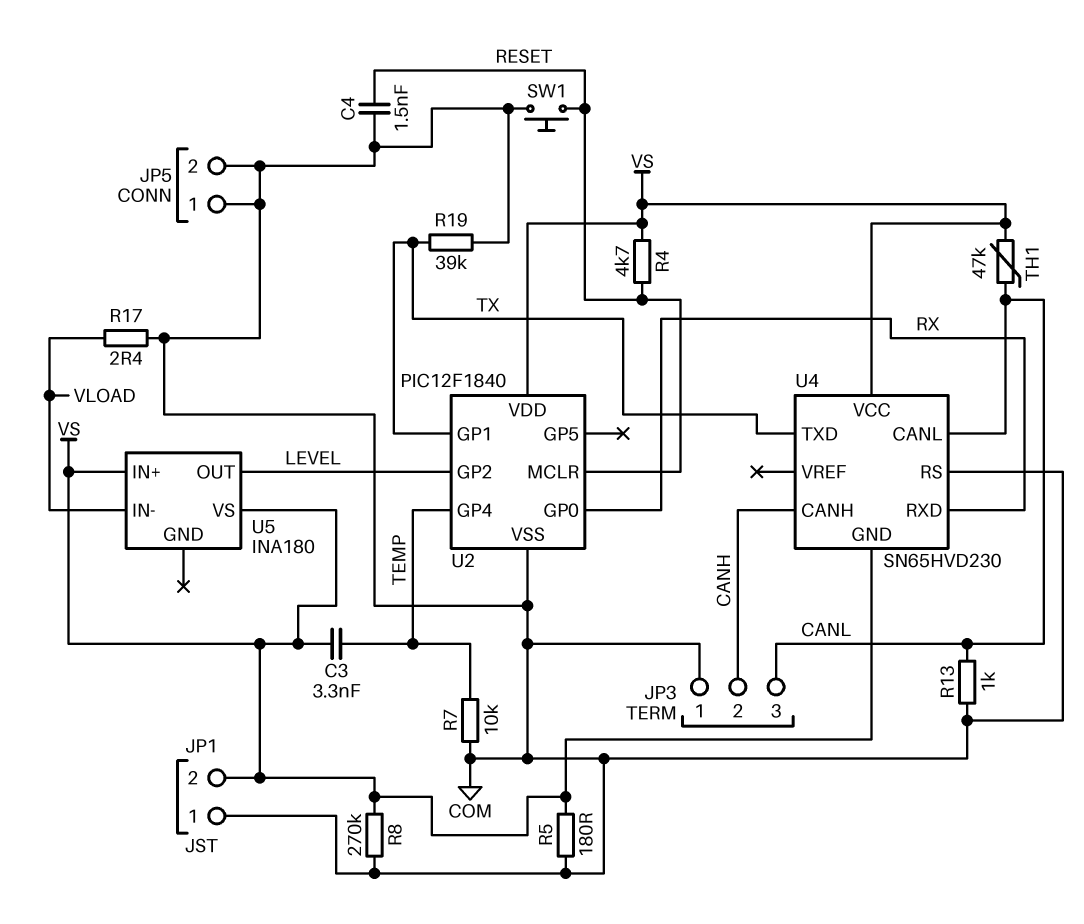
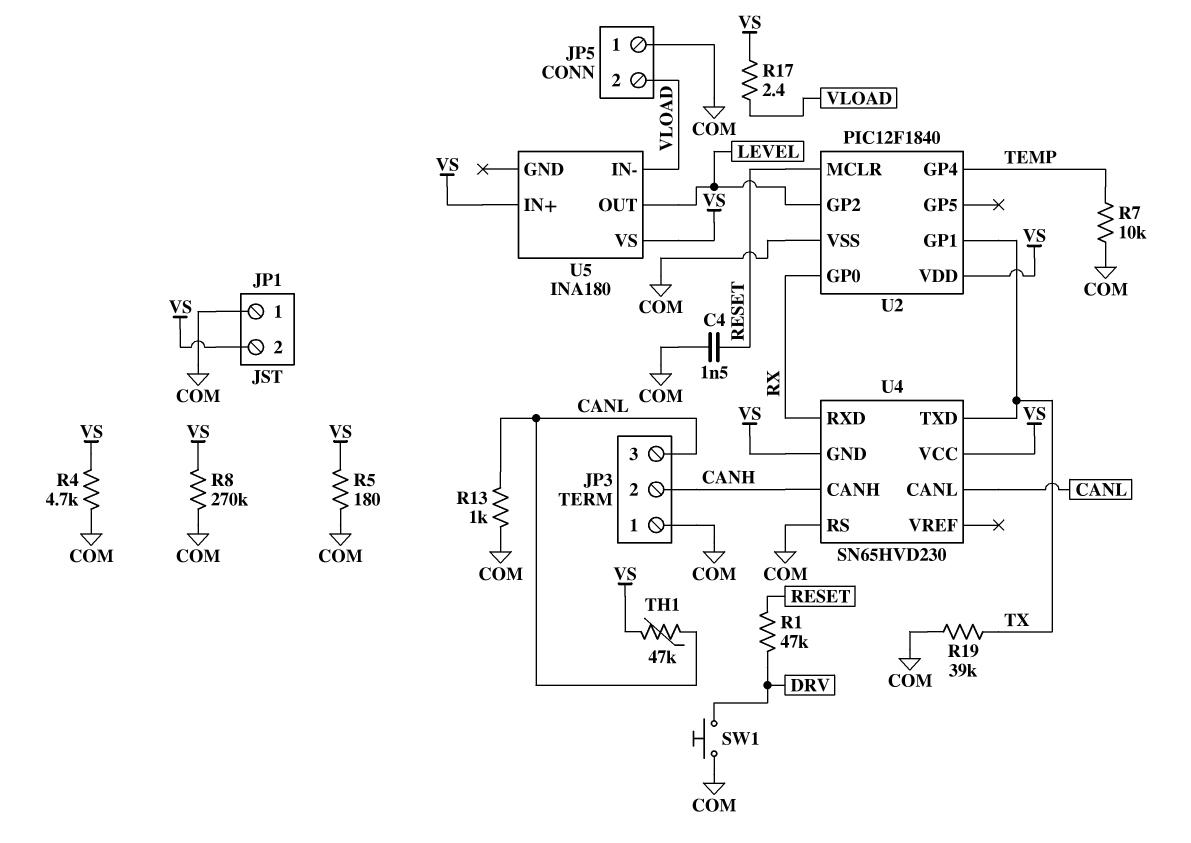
C3: 3.3nF (TEMP, VS) -> none
JP5 pin 2: COM -> VLOAD
R1: none -> 47k (DRV, RESET)
R4: 4.7k (RESET, VS) -> 4.7k (COM, VS)
R17: 2.4 (COM, VLOAD) -> 2.4 (VLOAD, VS)
SW1: button (COM, RESET) -> button (COM, DRV)

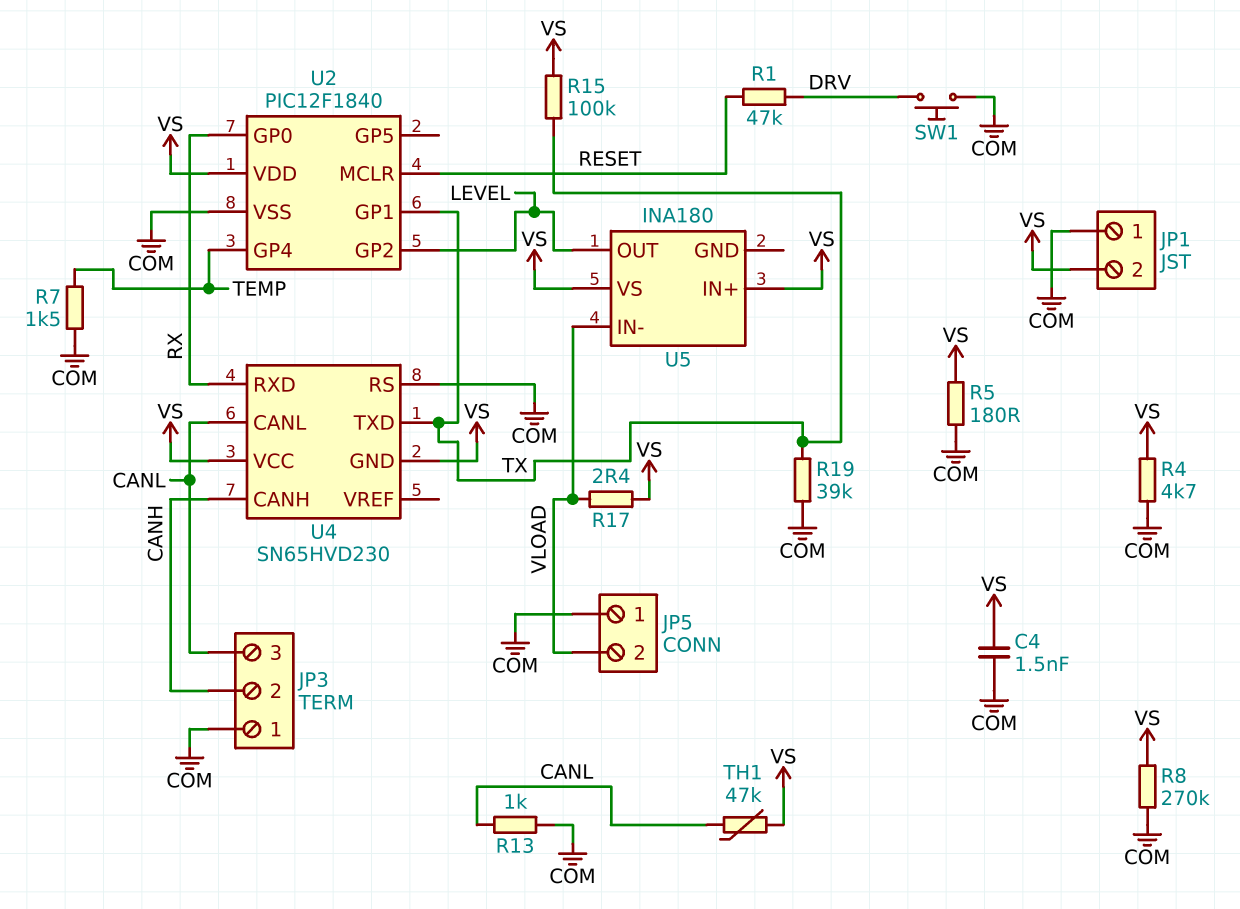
C4: 1.5nF (COM, RESET) -> 1.5nF (COM, VS)
R7: 10k (COM, TEMP) -> 1.5k (COM, TEMP)
R15: none -> 100k (TX, VS)

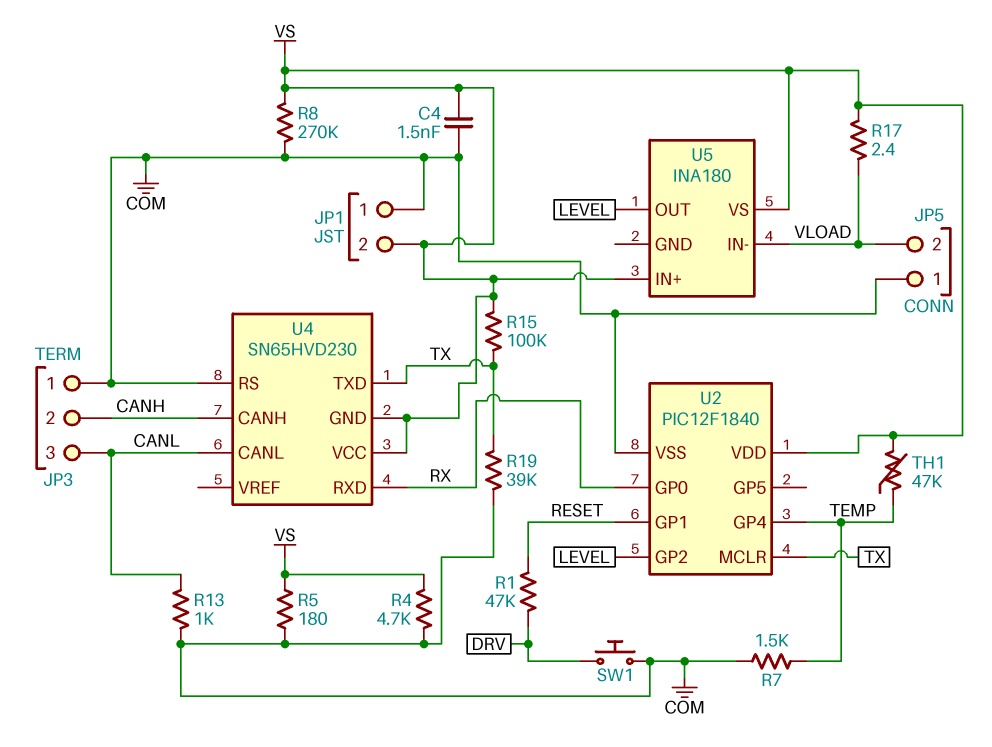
TH1: 47k (CANL, VS) -> 47k (TEMP, VS)
U2 pin GP1: TX -> RESET
U2 pin MCLR: RESET -> TX

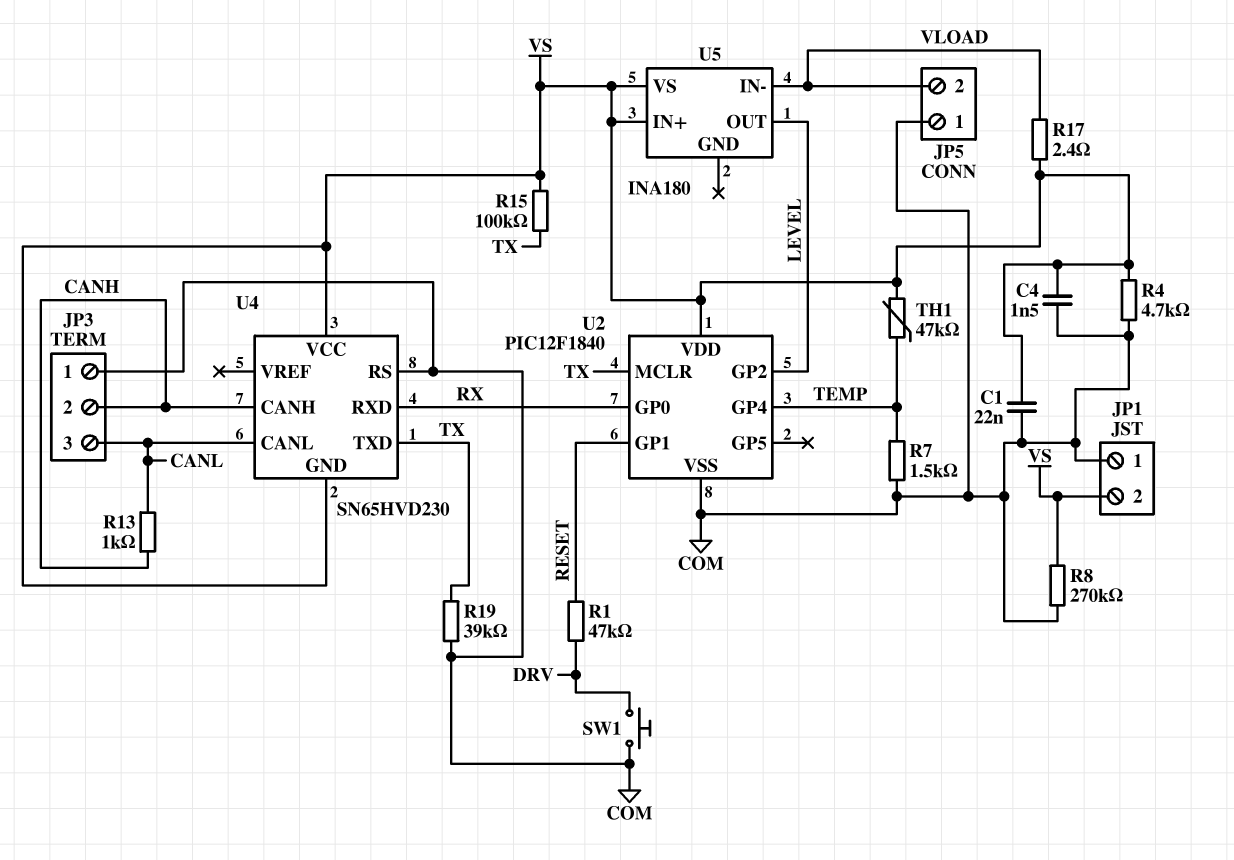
C1: none -> 22nF (COM, VS)
R5: 180 (COM, VS) -> none
R13: 1k (CANL, COM) -> 1k (CANH, CANL)

